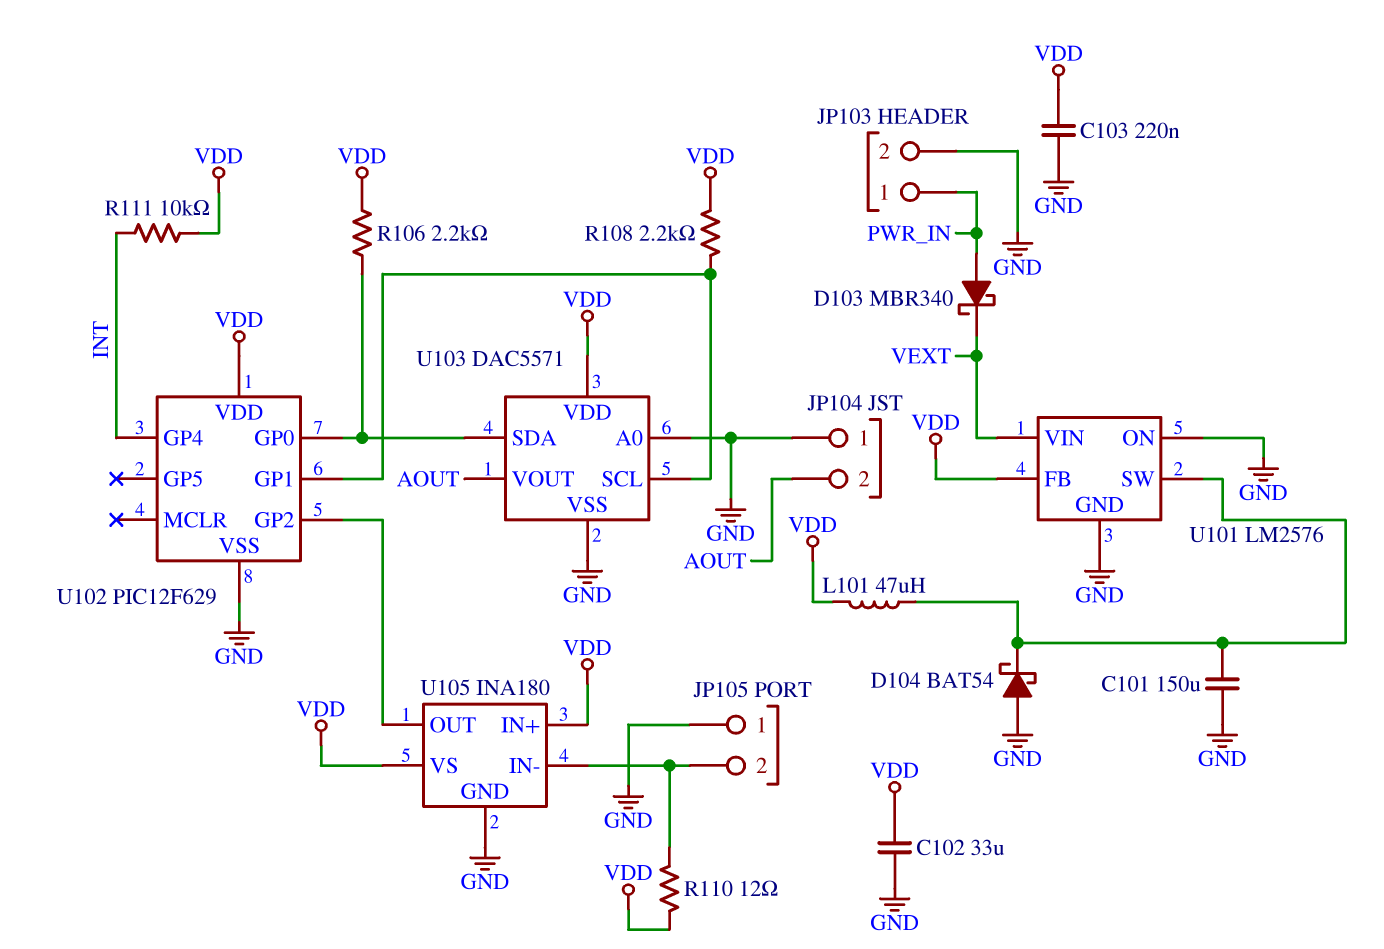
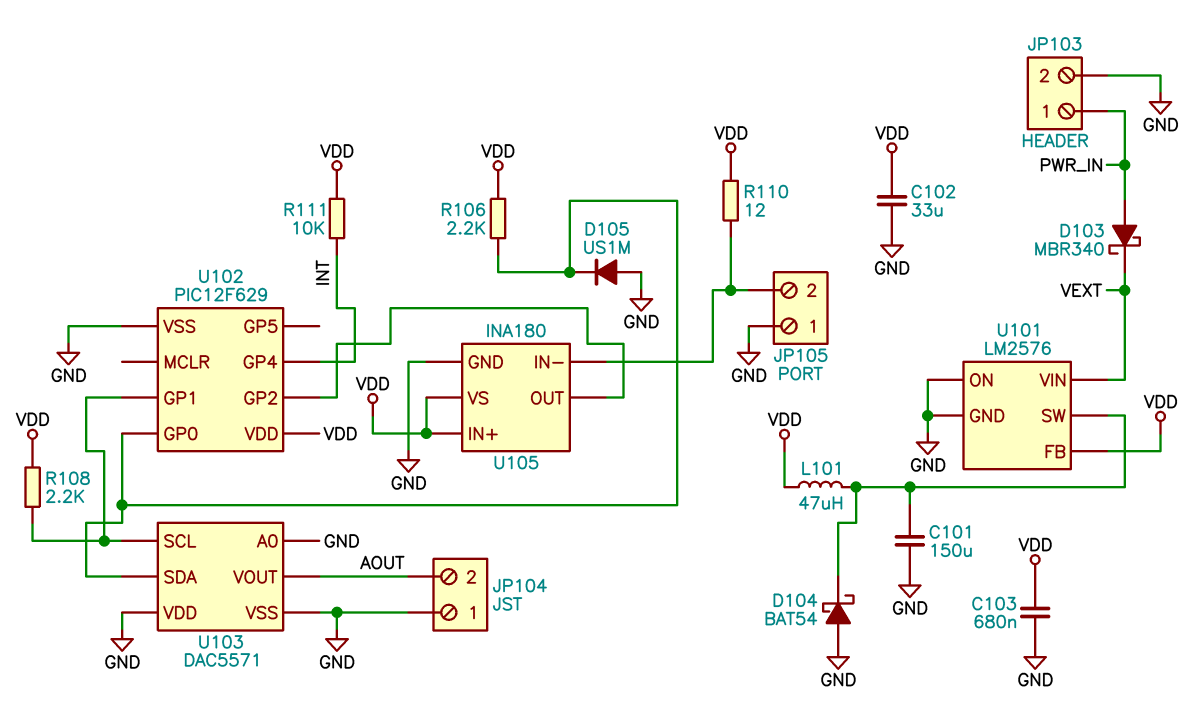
C103: 220nF (GND, VDD) -> 680nF (GND, VDD)
D105: none -> diode US1M (A GND, K U102/GP0)
U103 pin VDD: VDD -> GND

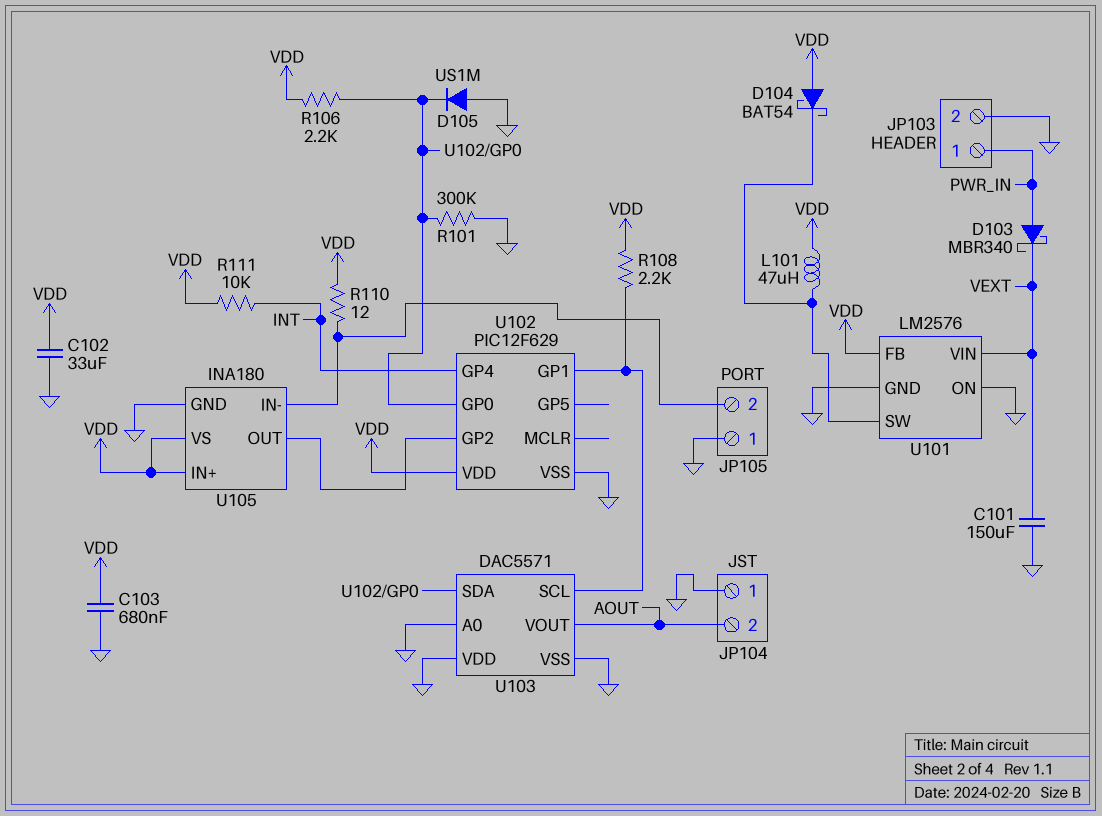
C101: 150uF (GND, U101/SW) -> 150uF (GND, VEXT)
D104: schottky BAT54 (A GND, K U101/SW) -> schottky BAT54 (A VDD, K U101/SW)
R101: none -> 300k (GND, U102/GP0)

